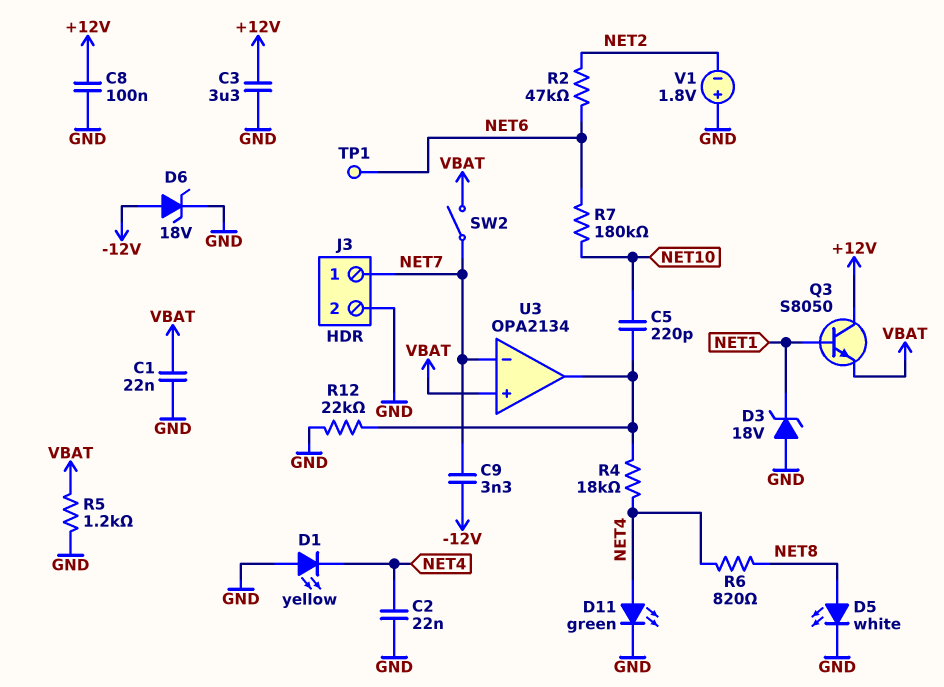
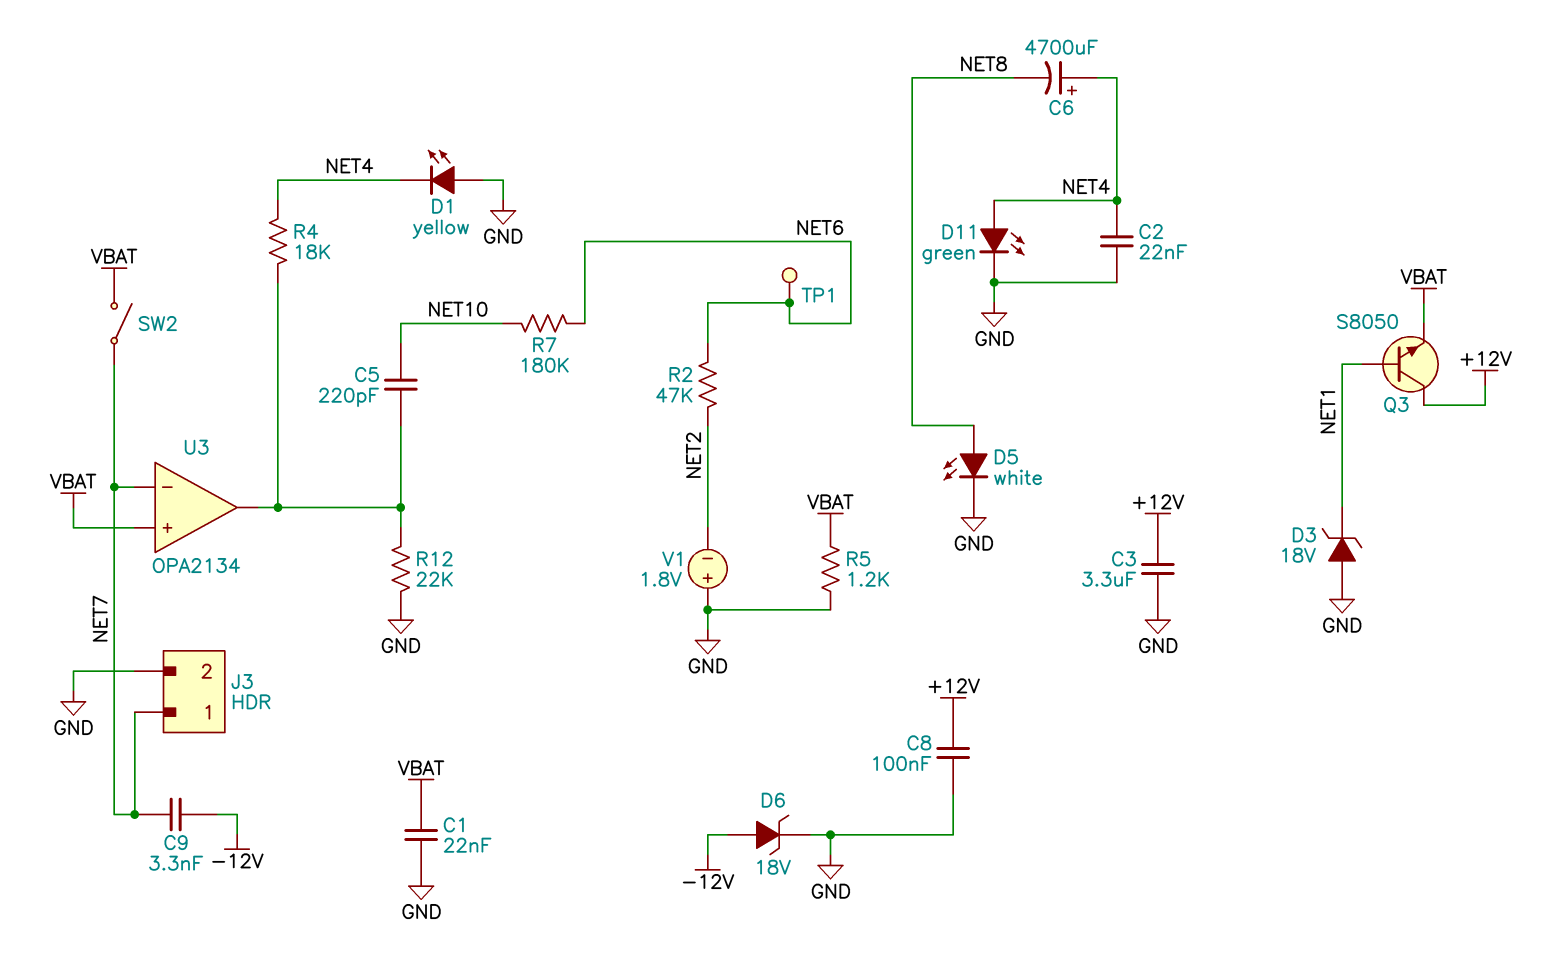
C6: none -> 4700uF (plus NET4, minus NET8)
R6: 820 (NET4, NET8) -> none

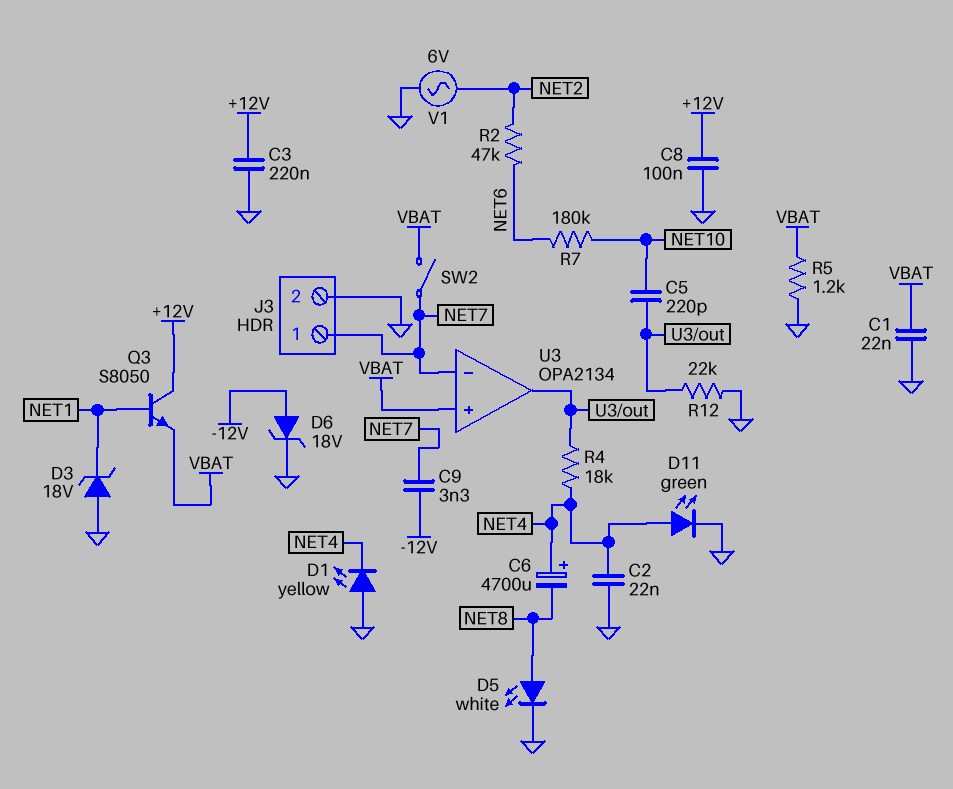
C3: 3.3uF (+12V, GND) -> 220nF (+12V, GND)
TP1: test point (NET6) -> none
V1: 1.8V (plus GND, minus NET2) -> AC 6V (GND, NET2)

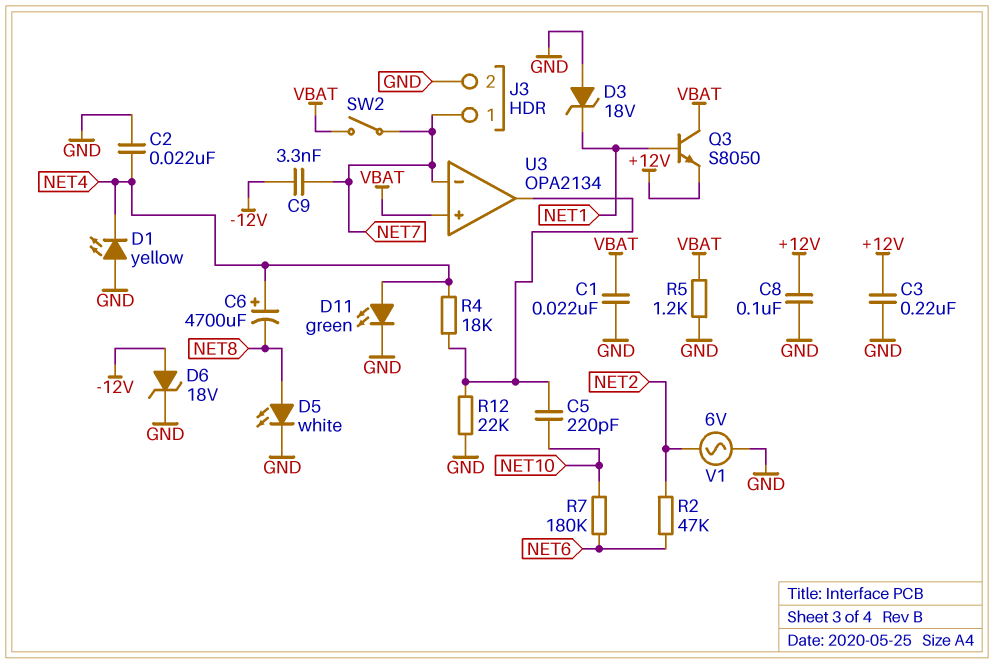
Q3: NPN S8050 (B NET1, C +12V, E VBAT) -> NPN S8050 (B NET1, C VBAT, E +12V)

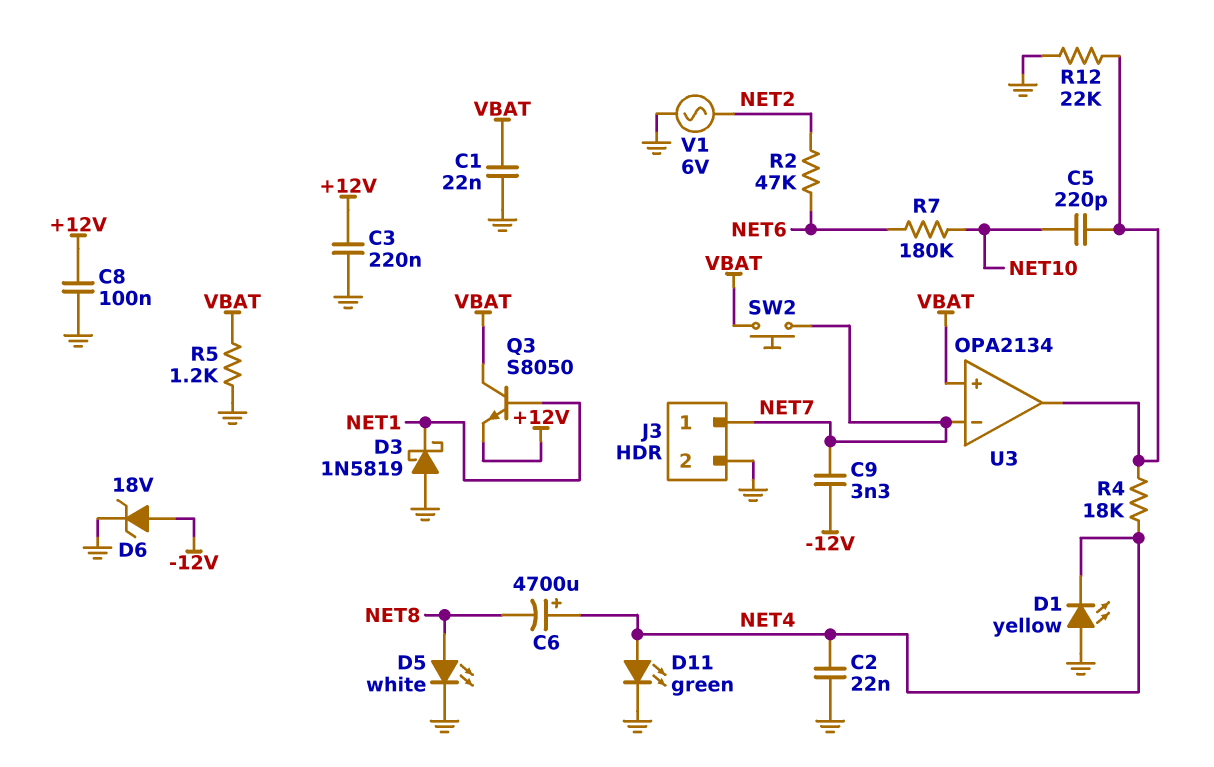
D3: zener 18V (A GND, K NET1) -> schottky 1N5819 (A GND, K NET1)
SW2: switch (NET7, VBAT) -> button (NET7, VBAT)

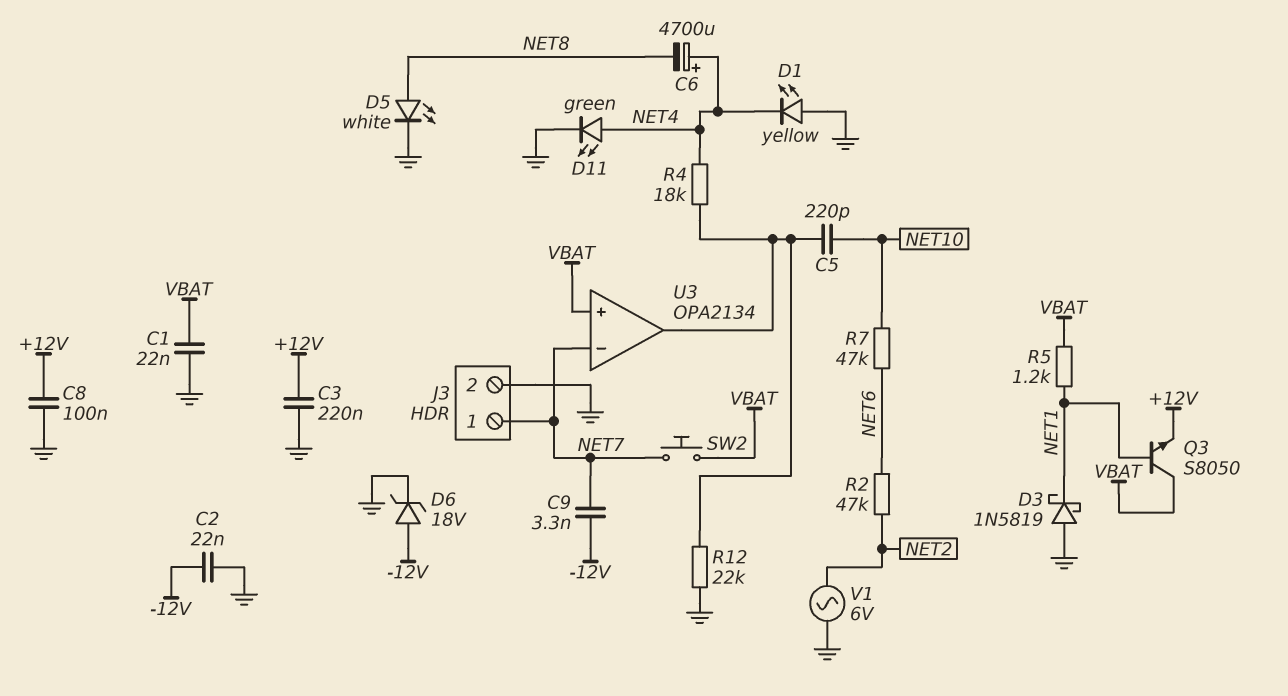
C2: 22nF (GND, NET4) -> 22nF (-12V, GND)
R5: 1.2k (GND, VBAT) -> 1.2k (NET1, VBAT)
R7: 180k (NET6, NET10) -> 47k (NET6, NET10)

